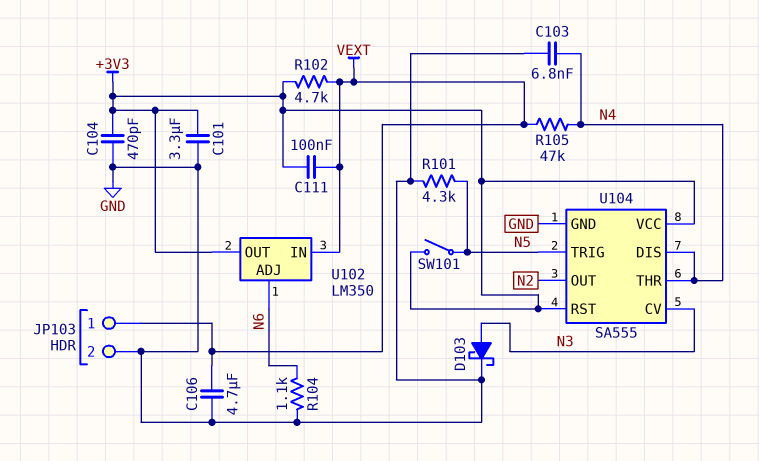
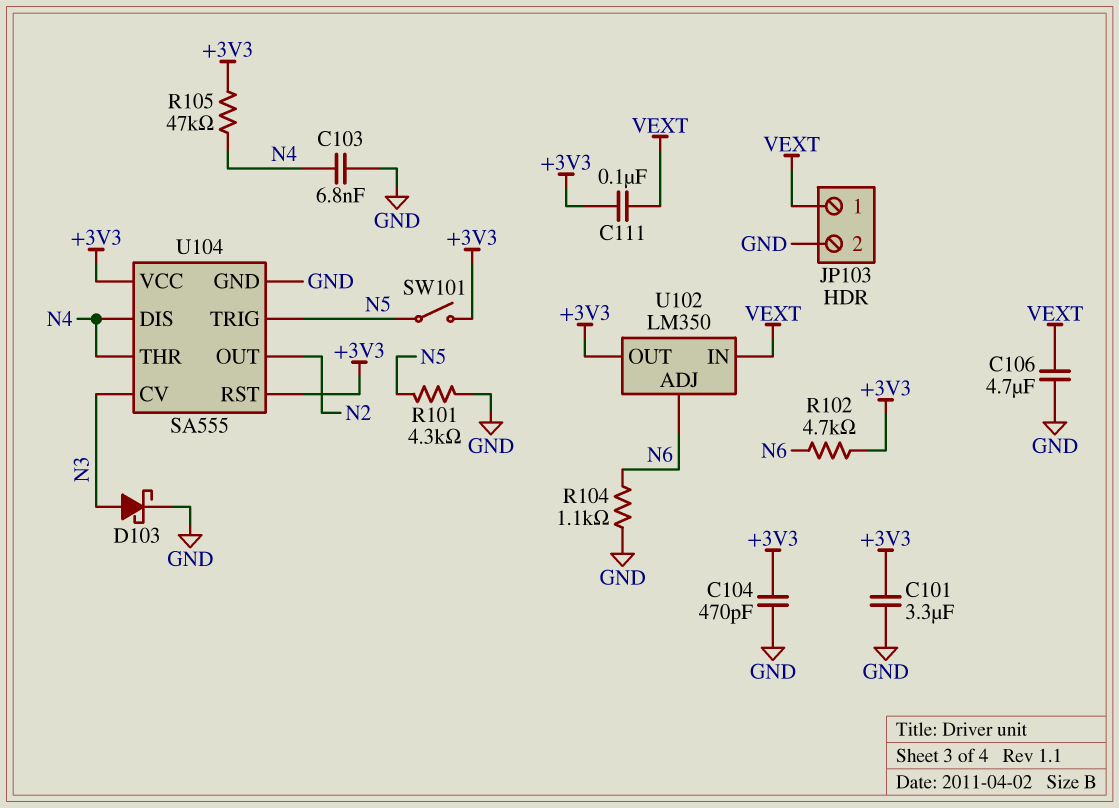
R102: 4.7k (+3V3, VEXT) -> 4.7k (+3V3, N6)
R105: 47k (N4, VEXT) -> 47k (+3V3, N4)

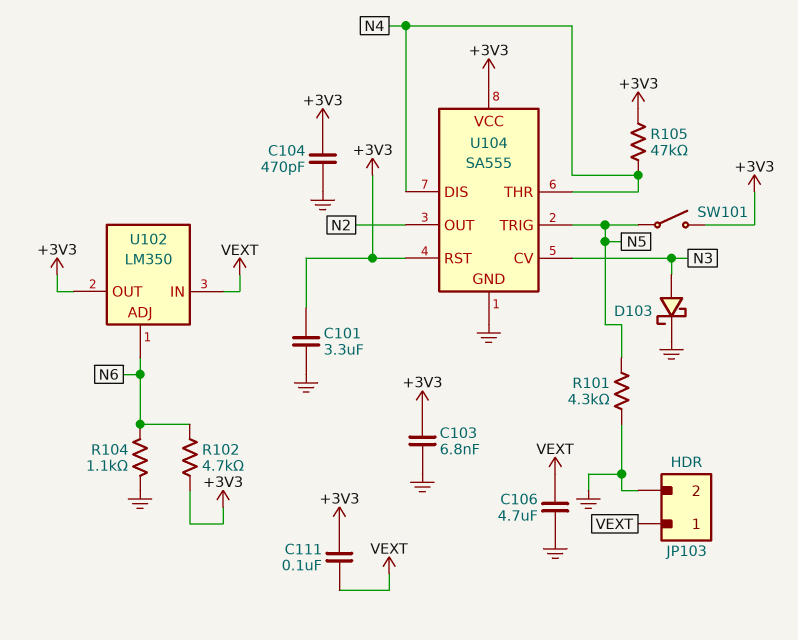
C103: 6.8nF (GND, N4) -> 6.8nF (+3V3, GND)

